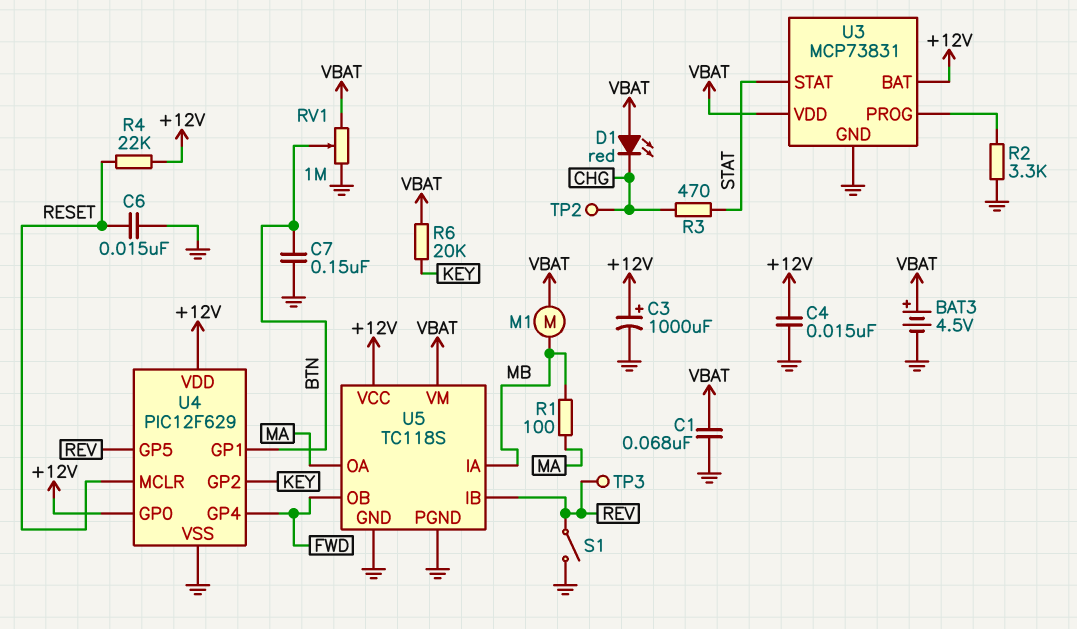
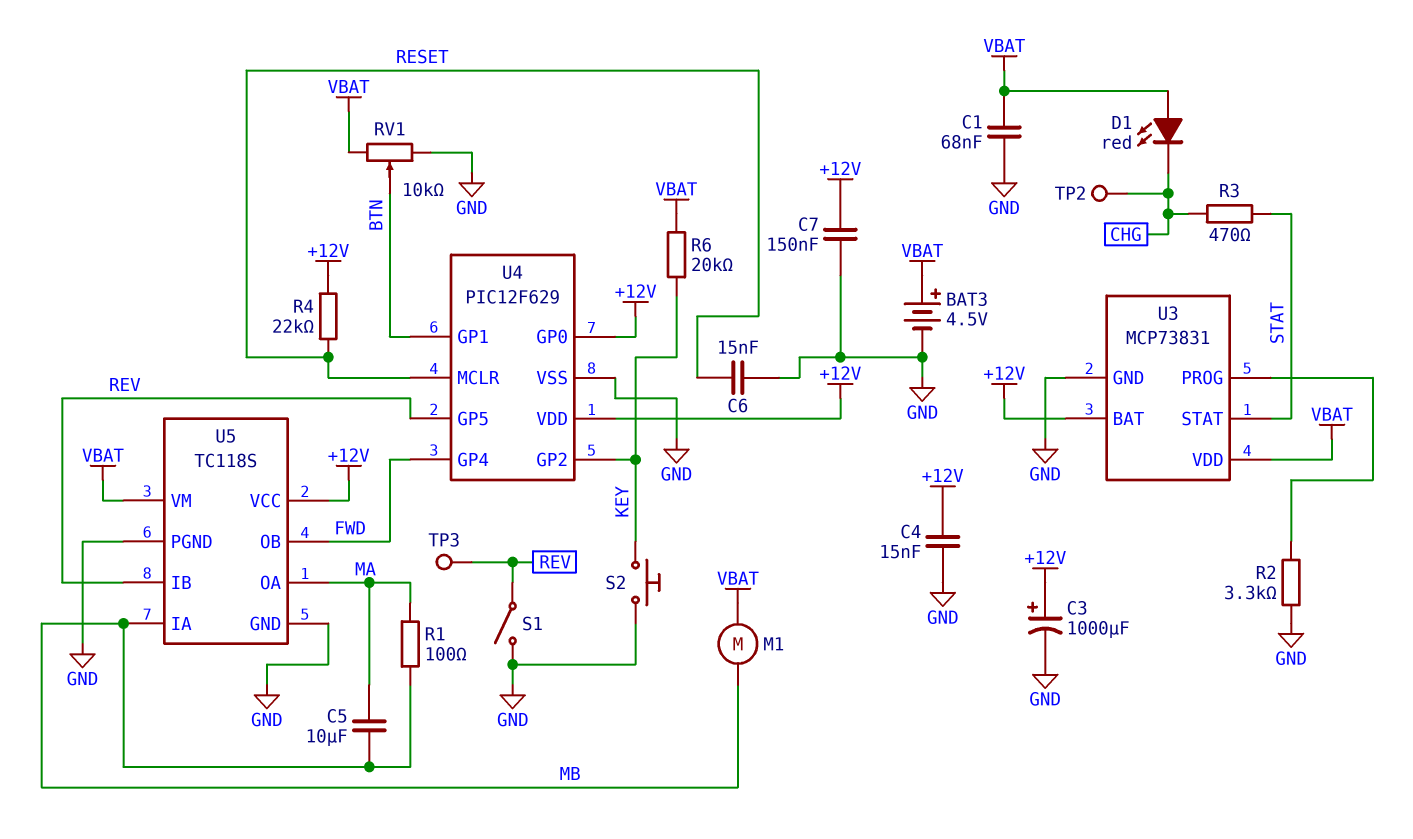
C5: none -> 10uF (MA, MB)
C7: 150nF (BTN, GND) -> 150nF (+12V, GND)
RV1: 1M (GND, VBAT, wiper BTN) -> 10k (GND, VBAT, wiper BTN)
S2: none -> button (GND, KEY)

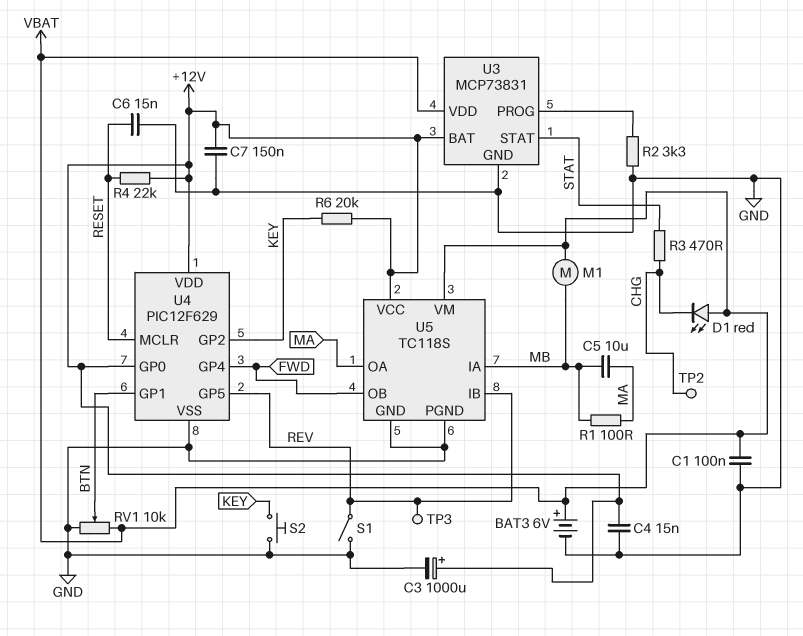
BAT3: 4.5V (plus VBAT, minus GND) -> 6V (plus VBAT, minus GND)
C1: 68nF (GND, VBAT) -> 100nF (GND, VBAT)
R6: 20k (KEY, VBAT) -> 20k (+12V, KEY)

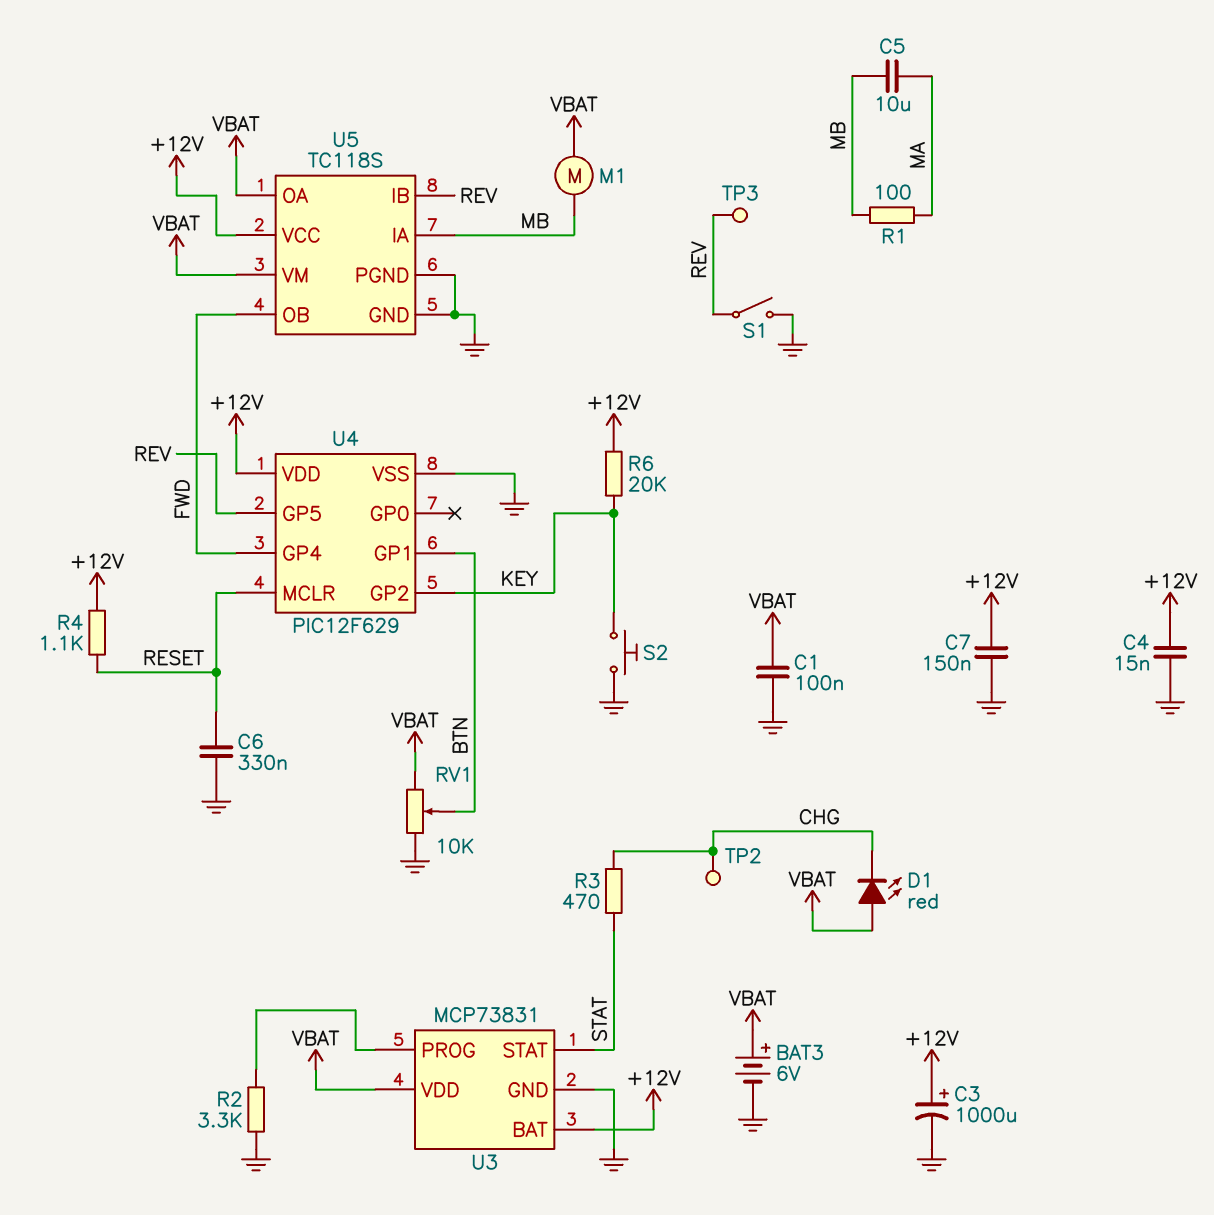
C6: 15nF (GND, RESET) -> 330nF (GND, RESET)
R4: 22k (+12V, RESET) -> 1.1k (+12V, RESET)
U4 pin GP0: +12V -> none
U5 pin OA: MA -> VBAT

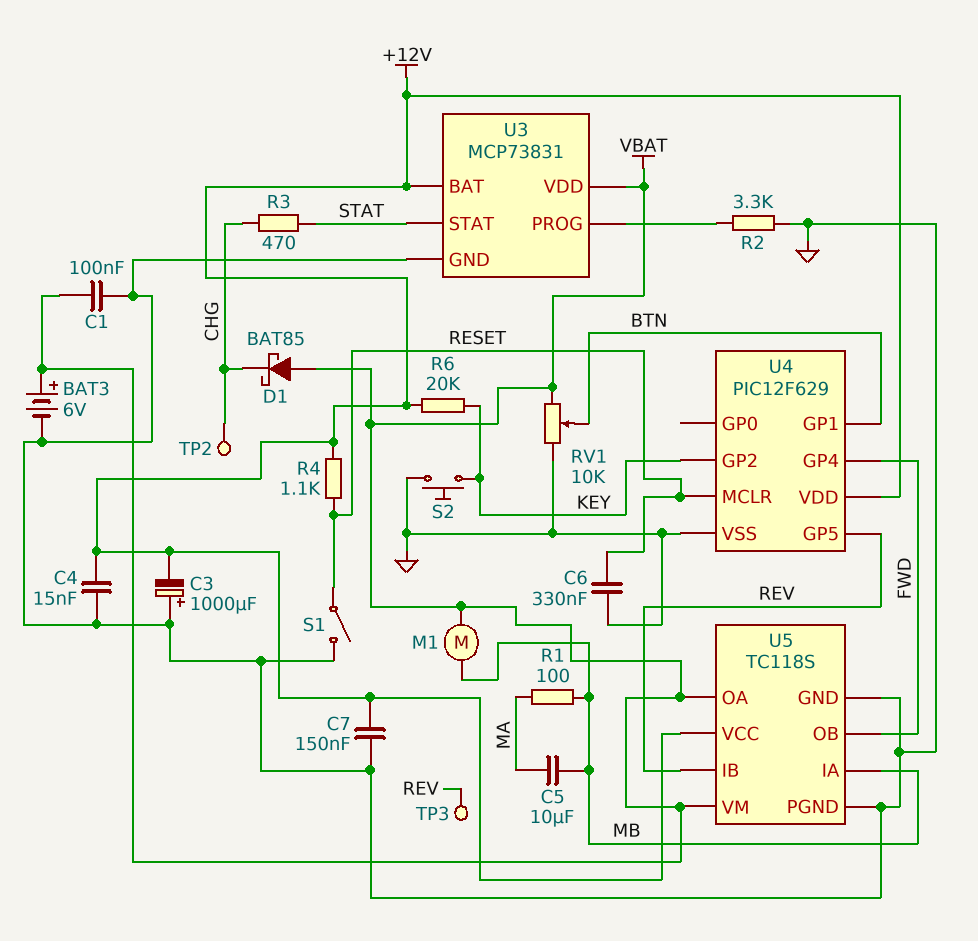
C3: 1000uF (plus +12V, minus GND) -> 1000uF (plus GND, minus +12V)
D1: LED red (A VBAT, K CHG) -> schottky BAT85 (A VBAT, K CHG)
S1: switch (GND, REV) -> switch (GND, RESET)

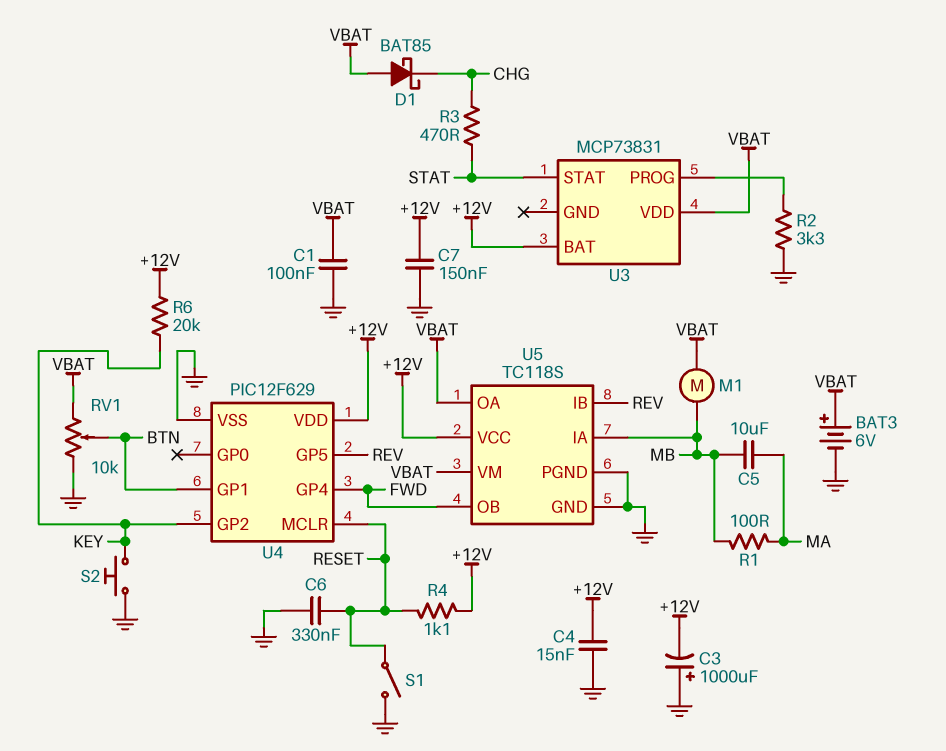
TP2: test point (CHG) -> none
TP3: test point (REV) -> none
U3 pin GND: GND -> none

